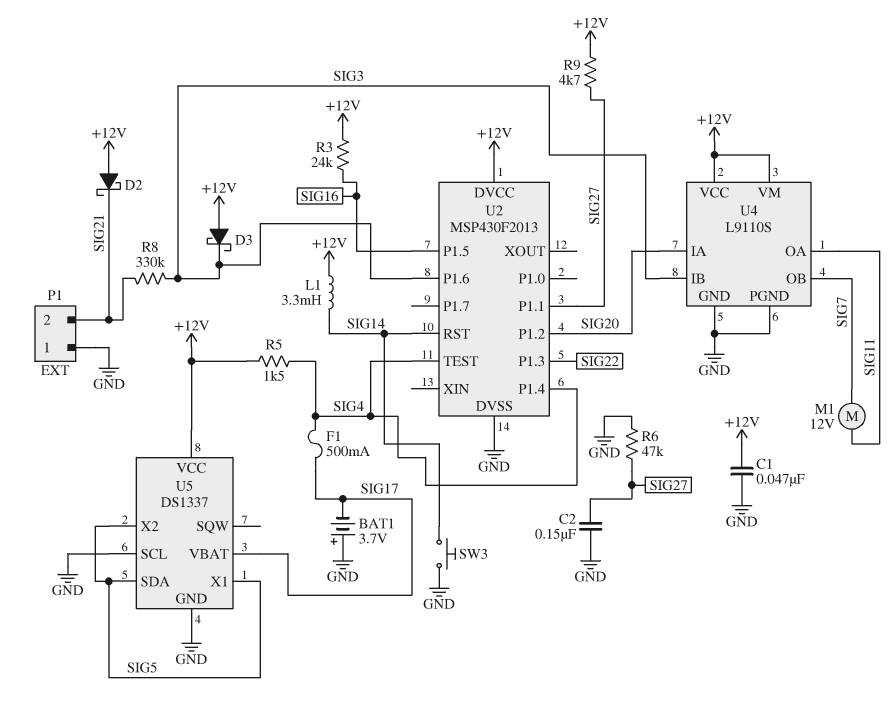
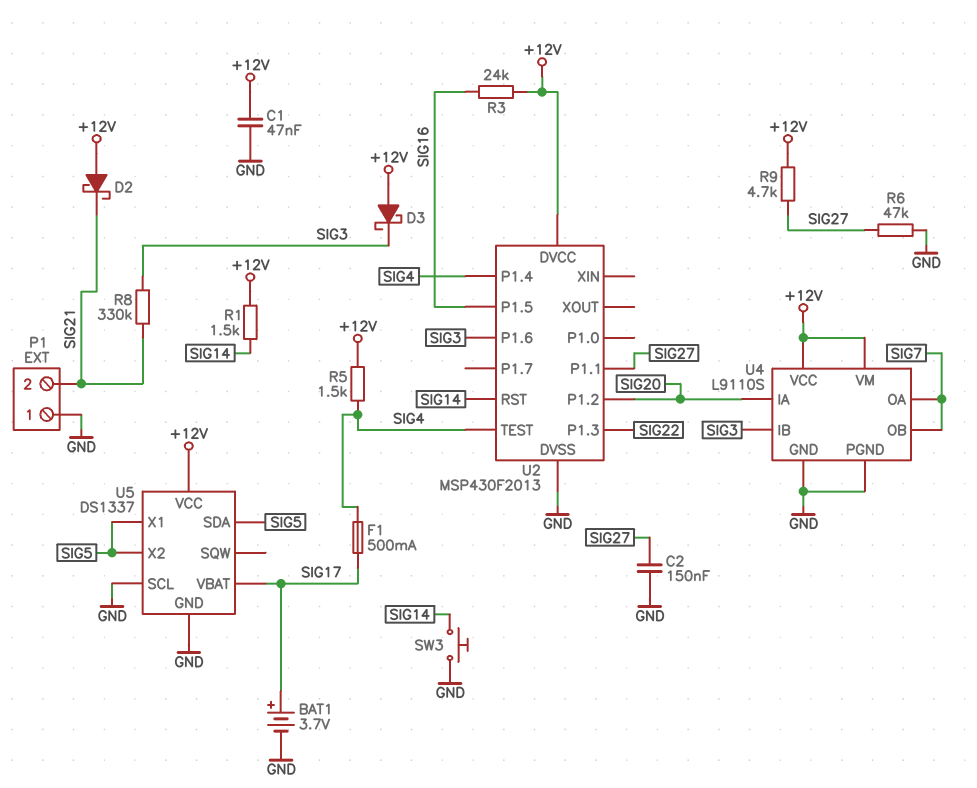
BAT1: 3.7V (plus GND, minus SIG17) -> 3.7V (plus SIG17, minus GND)
L1: 3.3mH (+12V, SIG14) -> none
M1: motor 12V (SIG7, SIG11) -> none
R1: none -> 1.5k (+12V, SIG14)
U4 pin OA: SIG11 -> SIG7

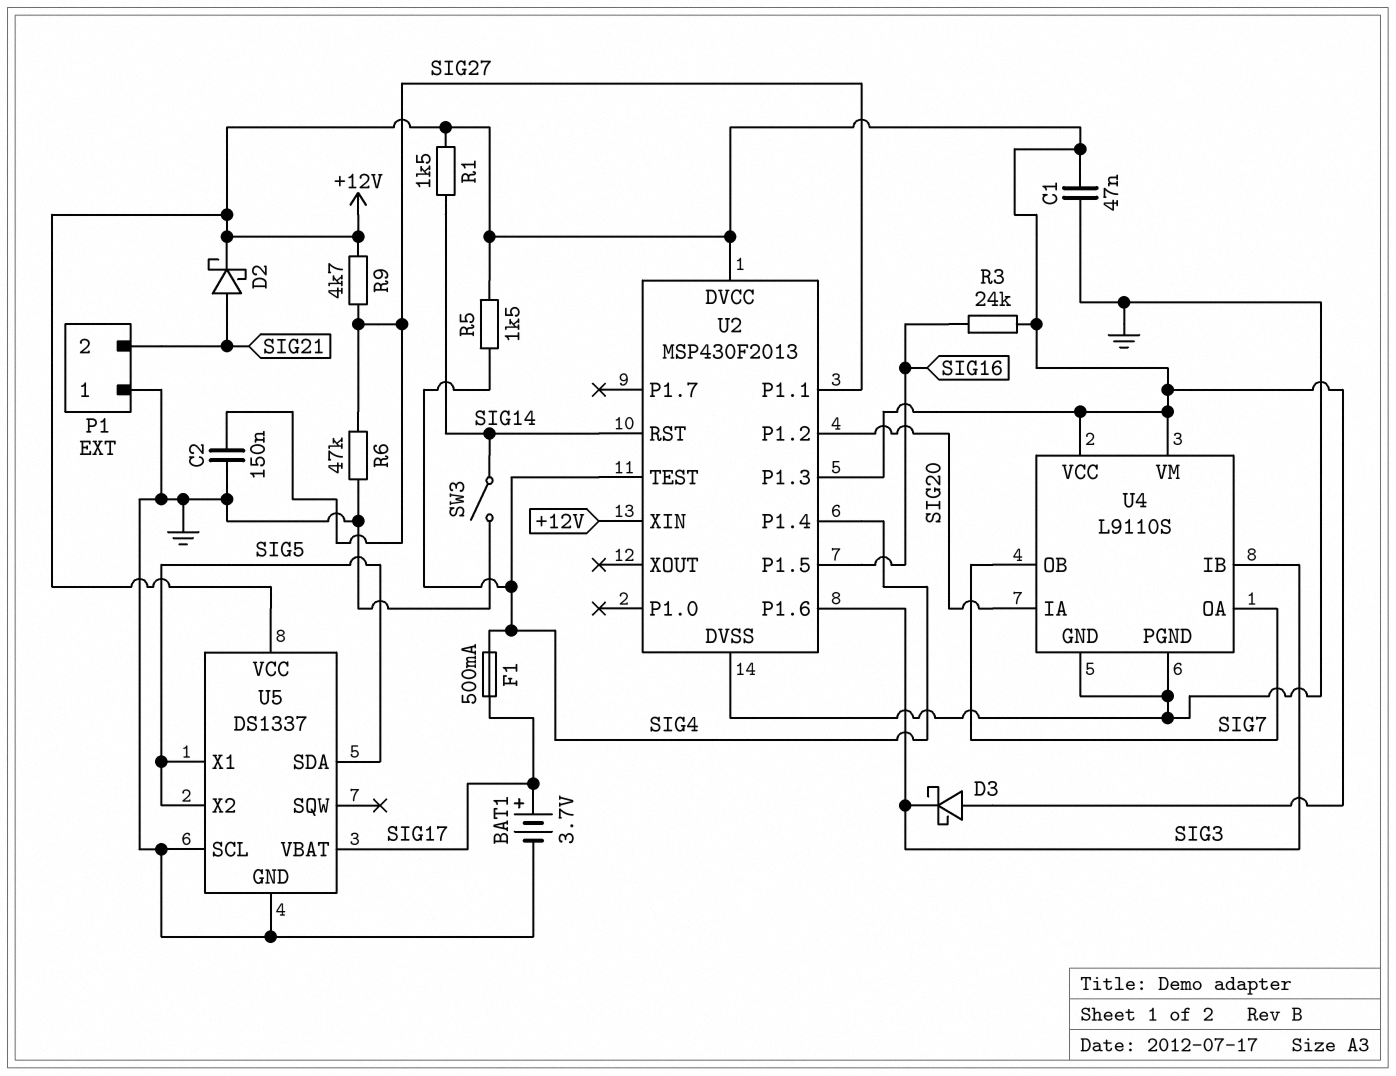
D2: schottky (A +12V, K SIG21) -> schottky (A SIG21, K +12V)
R8: 330k (SIG3, SIG21) -> none
SW3: button (GND, SIG14) -> switch (GND, SIG14)
U2 pin P1.3: SIG22 -> +12V
U2 pin XIN: none -> +12V

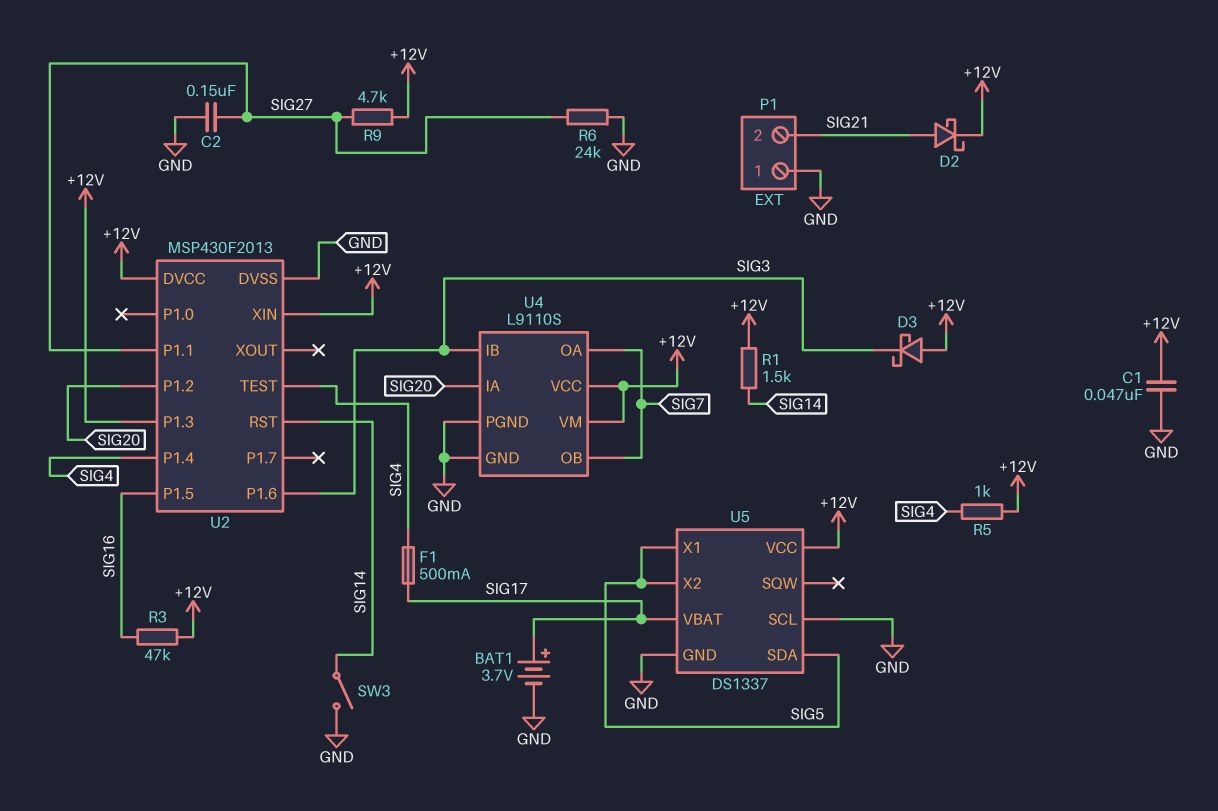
R3: 24k (+12V, SIG16) -> 47k (+12V, SIG16)
R5: 1.5k (+12V, SIG4) -> 1k (+12V, SIG4)
R6: 47k (GND, SIG27) -> 24k (GND, SIG27)

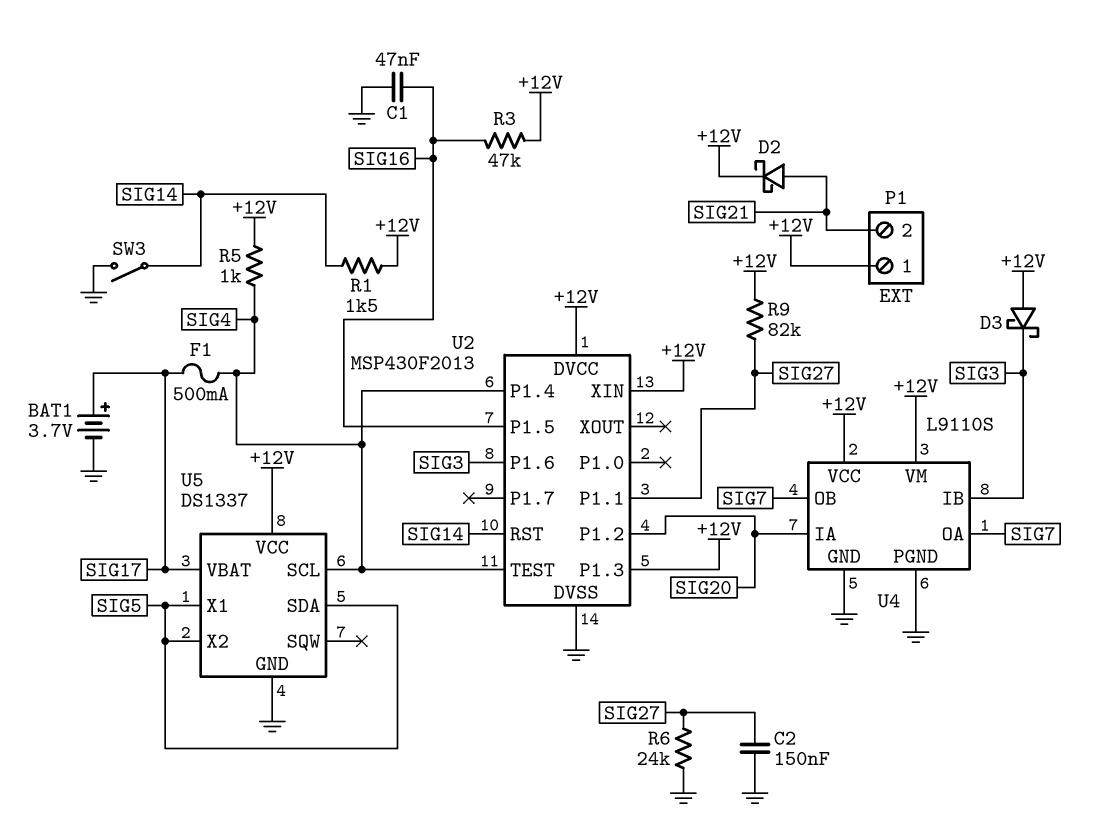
C1: 47nF (+12V, GND) -> 47nF (GND, SIG16)
P1 pin 1: GND -> +12V
R9: 4.7k (+12V, SIG27) -> 82k (+12V, SIG27)
U5 pin SCL: GND -> SIG4

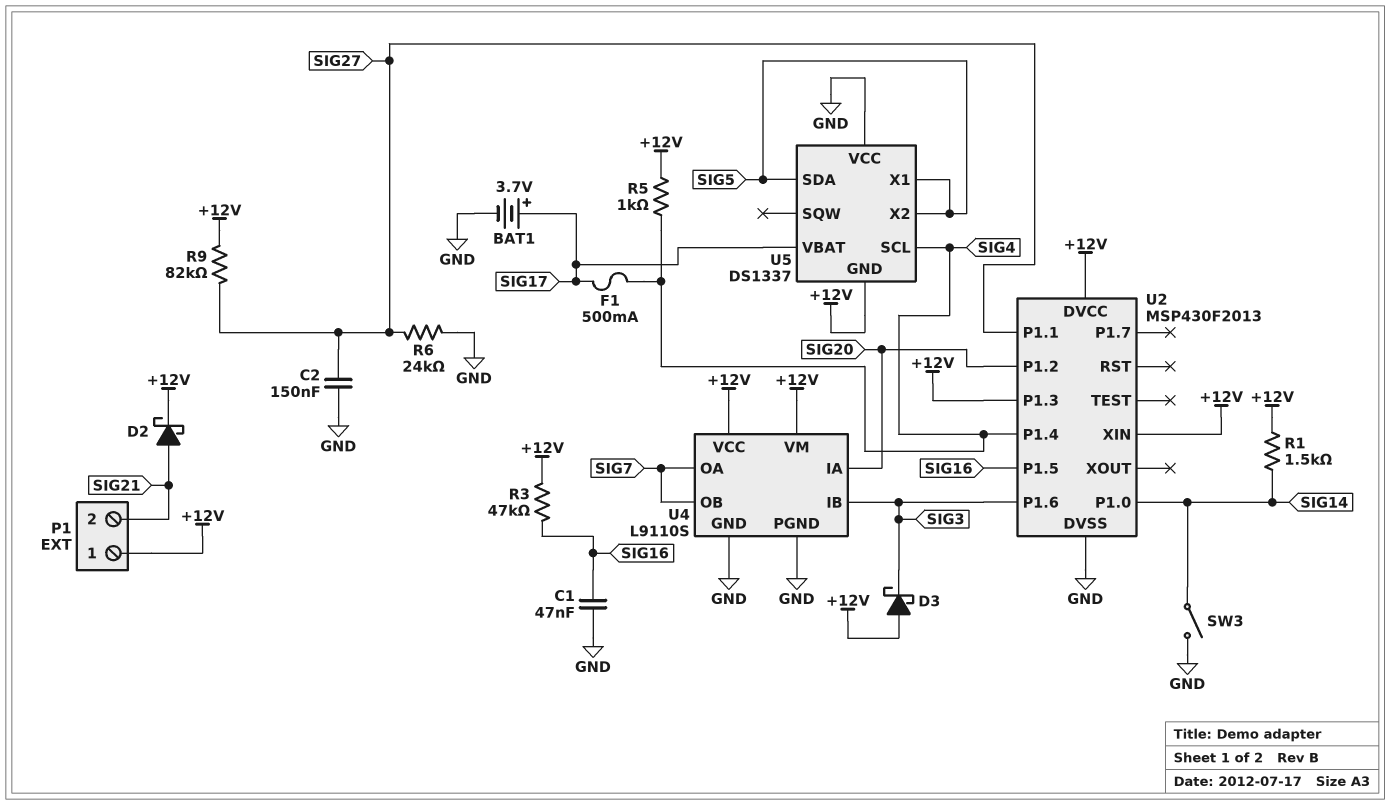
U2 pin P1.0: none -> SIG14
U2 pin RST: SIG14 -> none
U2 pin TEST: SIG4 -> none
U5 pin GND: GND -> +12V
U5 pin VCC: +12V -> GND

